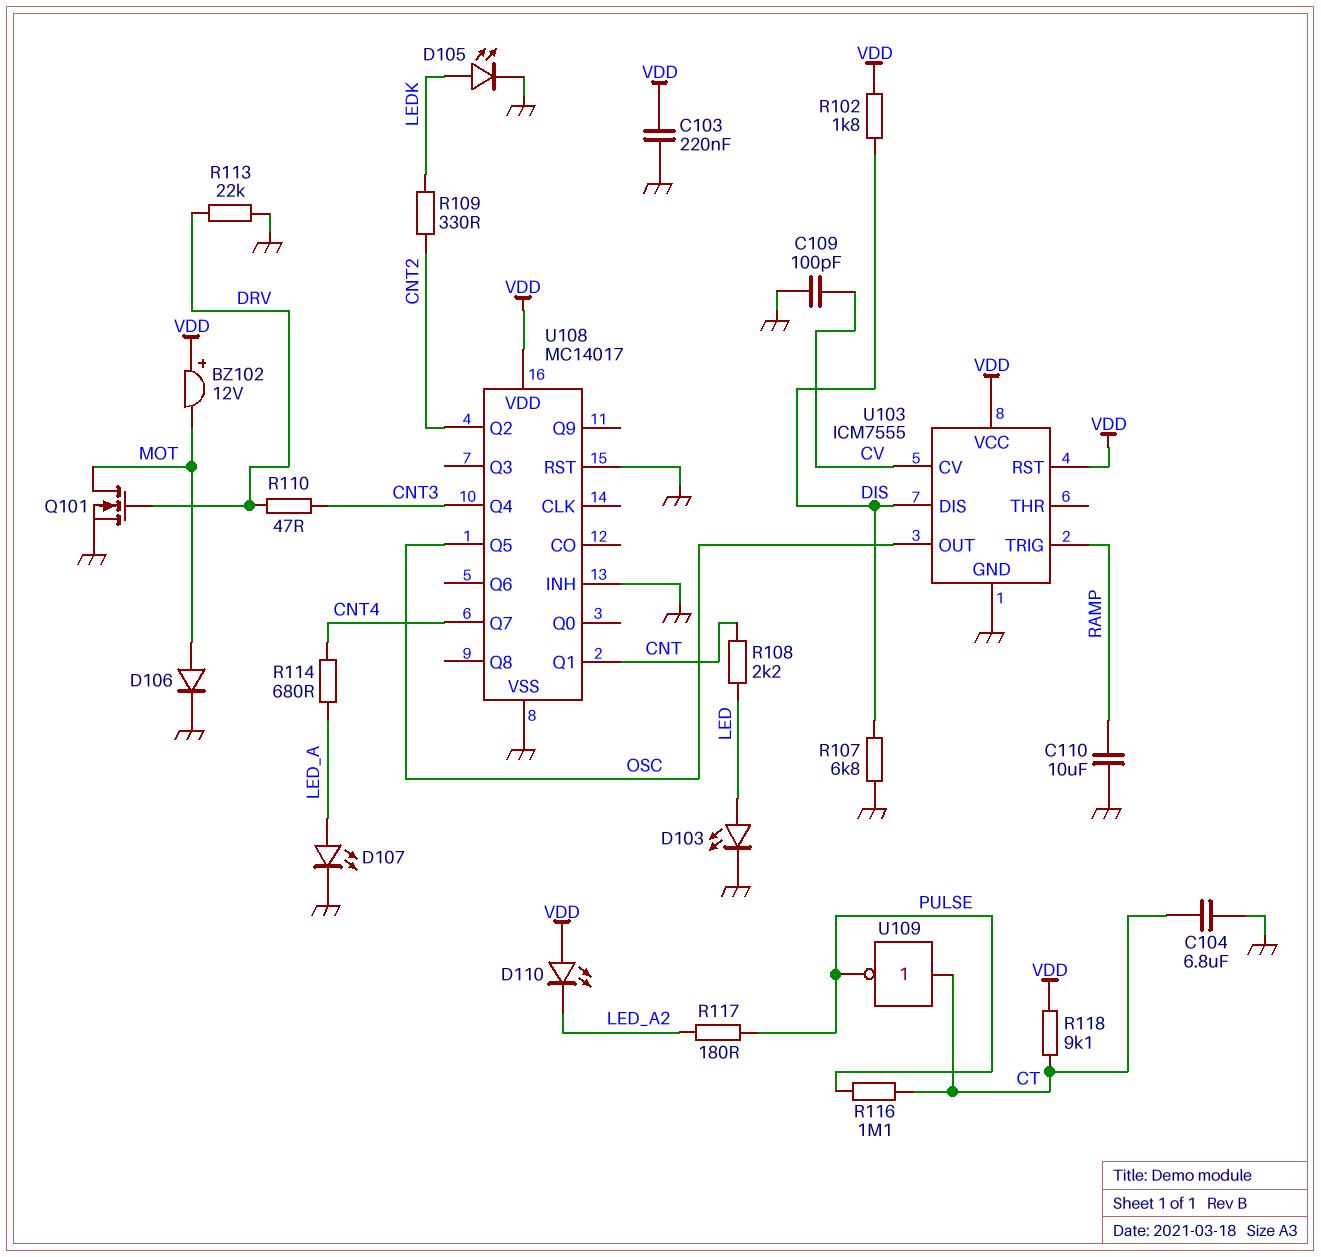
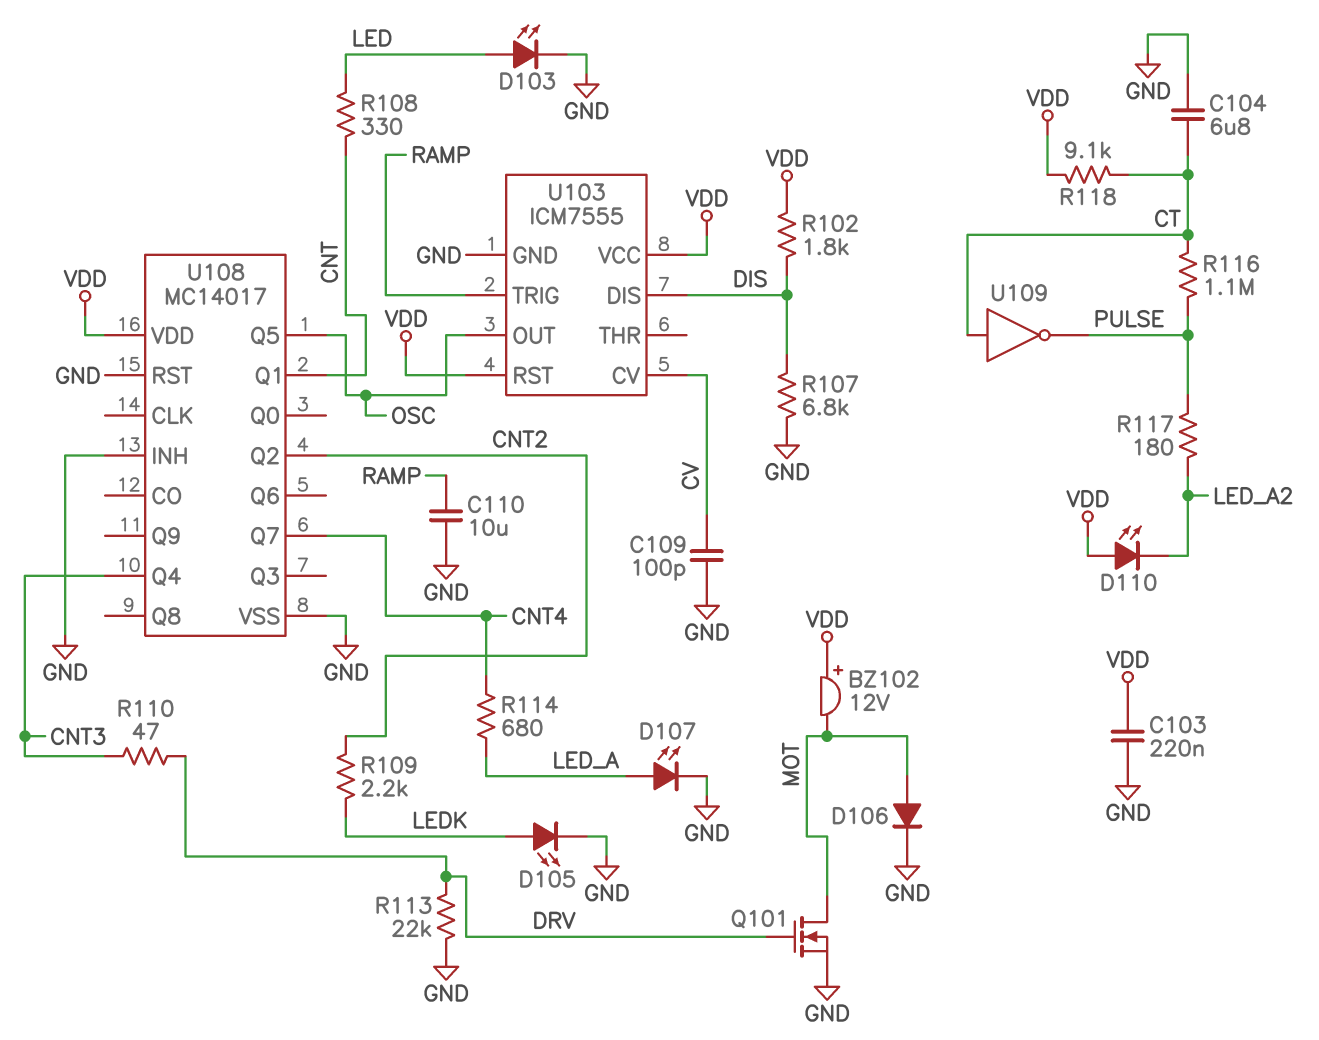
R108: 2.2k (CNT, LED) -> 330 (CNT, LED)
R109: 330 (CNT2, LEDK) -> 2.2k (CNT2, LEDK)

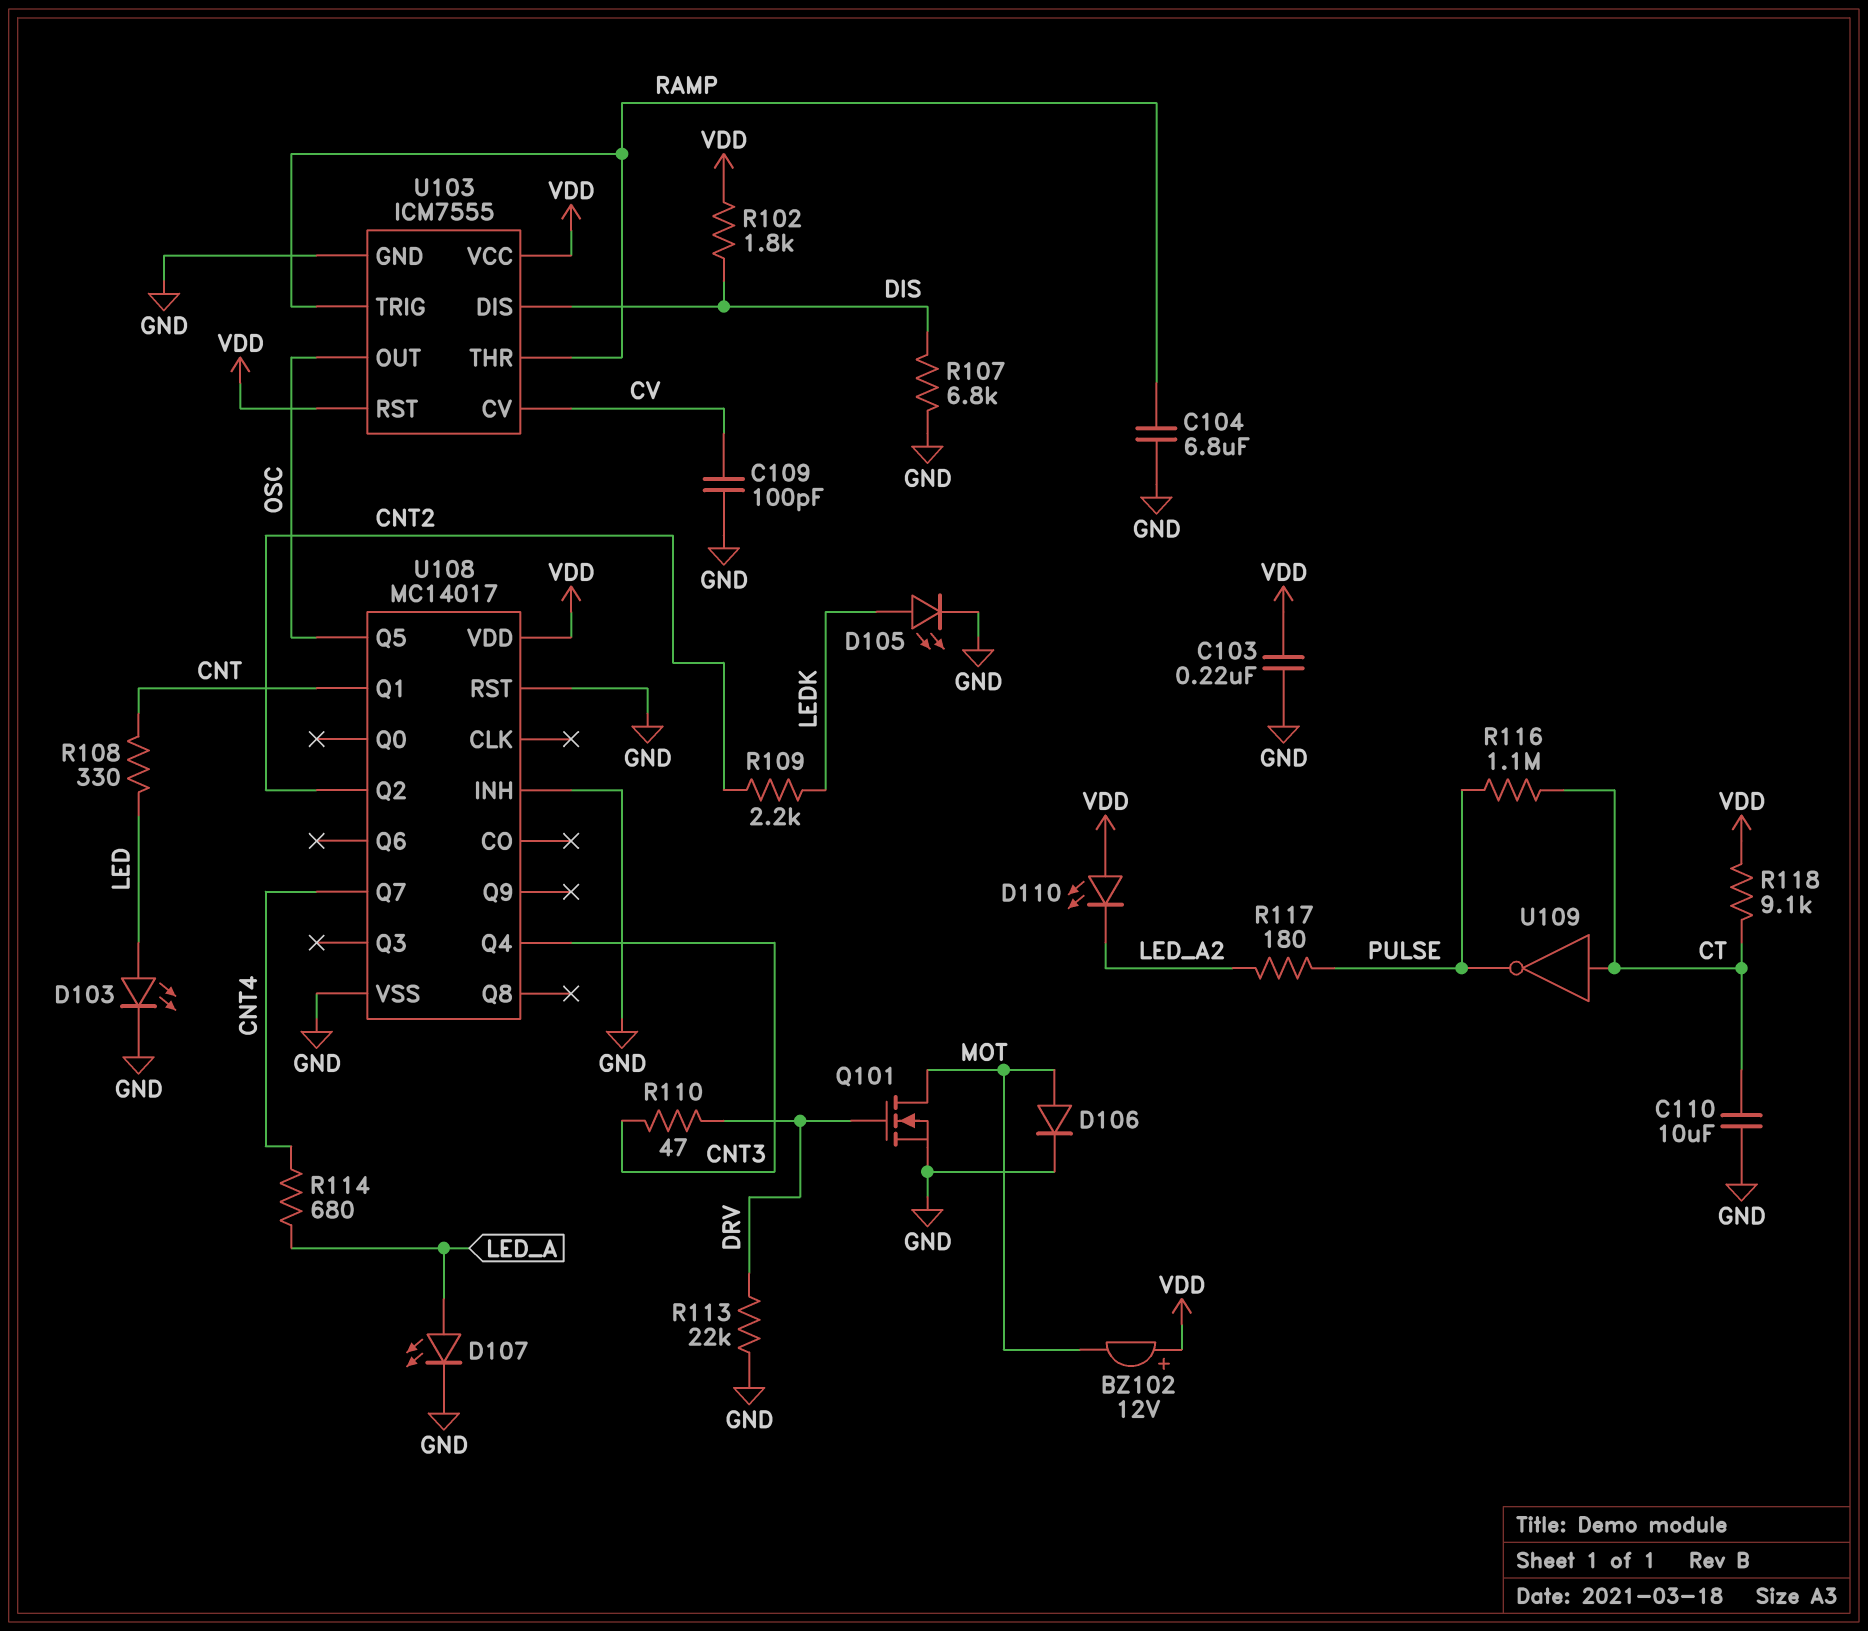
C104: 6.8uF (CT, GND) -> 6.8uF (GND, RAMP)
C110: 10uF (GND, RAMP) -> 10uF (CT, GND)
U103 pin THR: none -> RAMP

